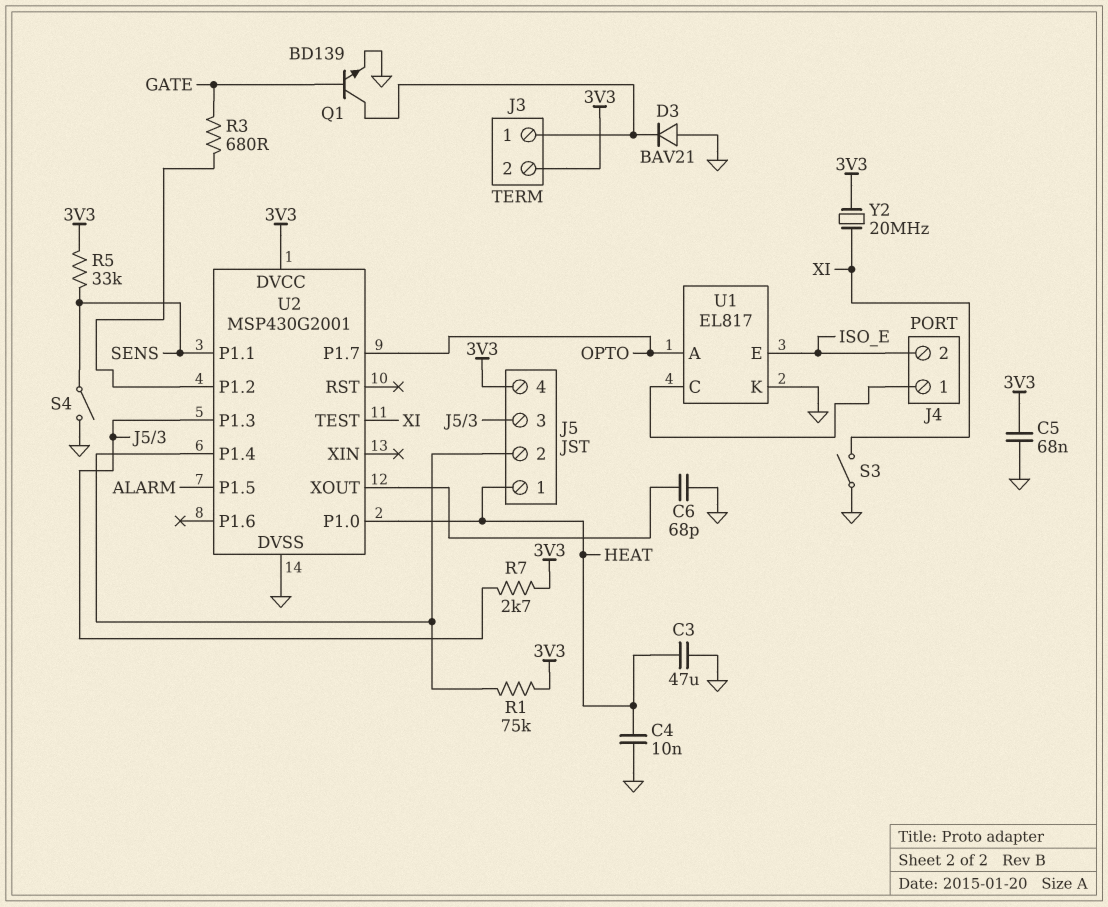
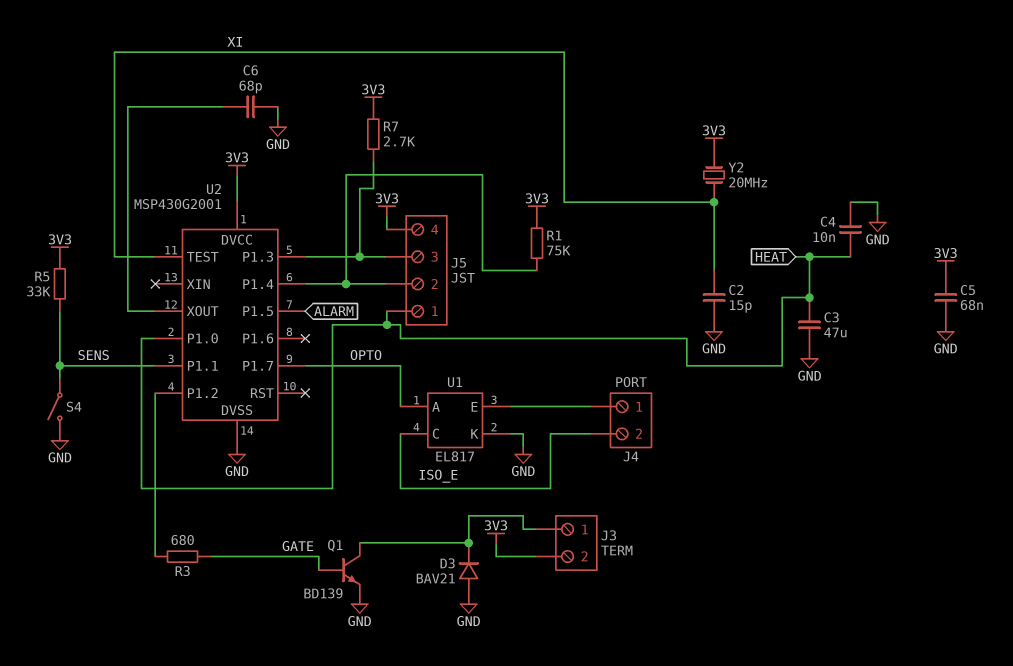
C2: none -> 15pF (GND, XI)
S3: switch (GND, XI) -> none
U1 pin C: J4/1 -> ISO_E
U1 pin E: ISO_E -> J4/1

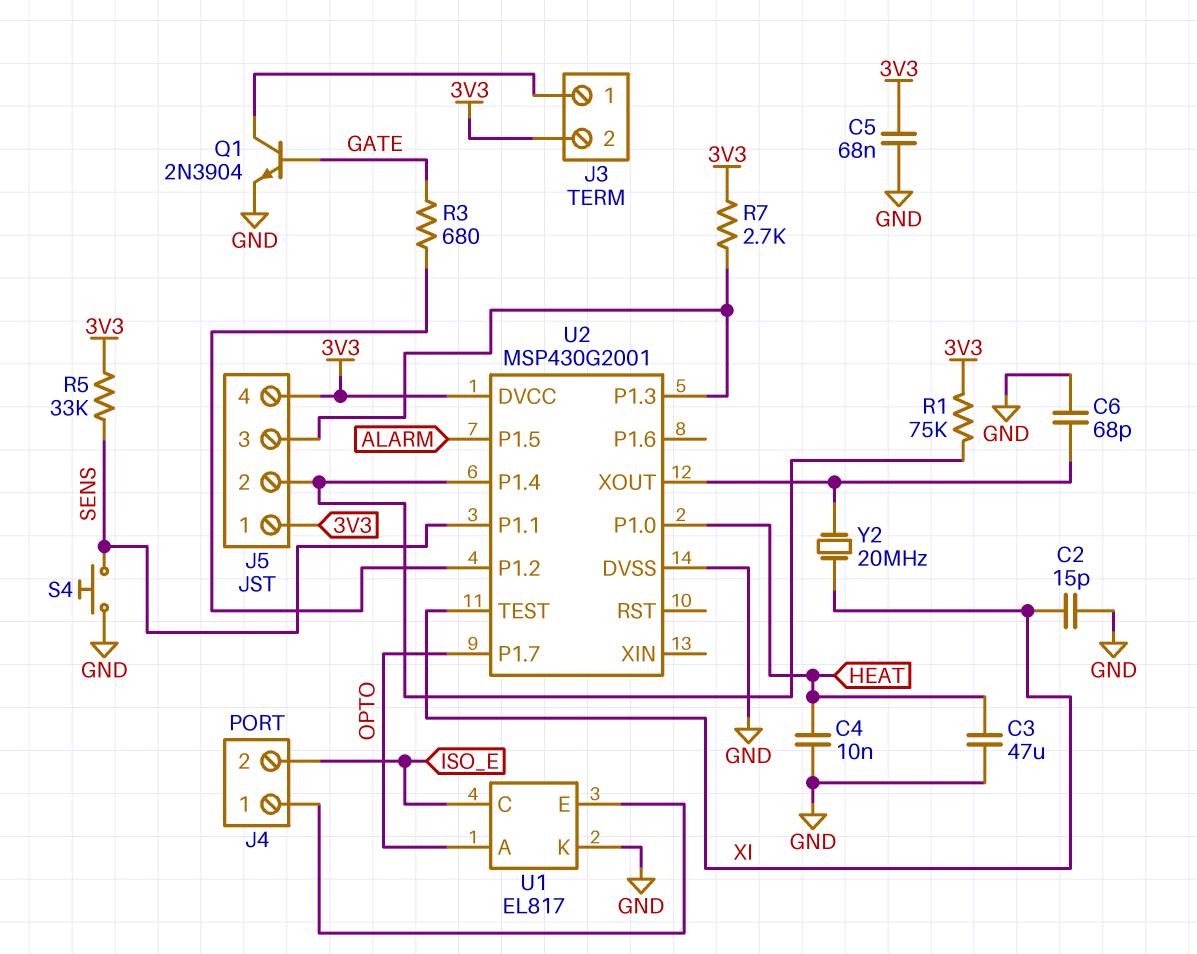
D3: diode BAV21 (A GND, K J3/1) -> none
J5 pin 1: HEAT -> 3V3
Q1: NPN BD139 (B GATE, C J3/1, E GND) -> NPN 2N3904 (B GATE, C J3/1, E GND)
S4: switch (GND, SENS) -> button (GND, SENS)
Y2: 20MHz (3V3, XI) -> 20MHz (U2/XOUT, XI)

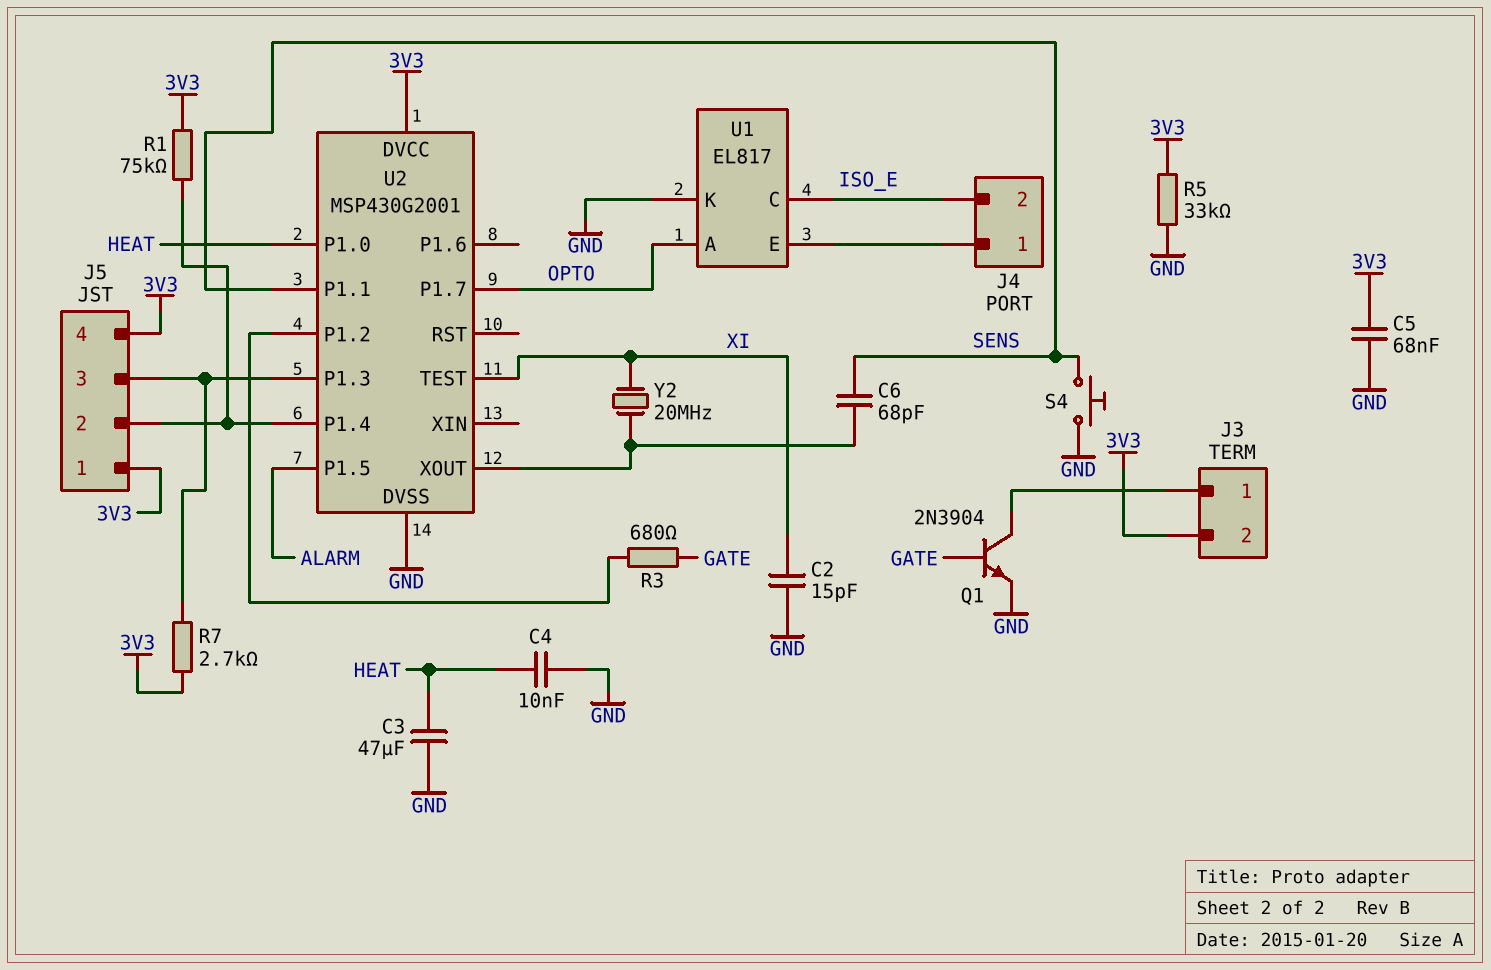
C6: 68pF (GND, U2/XOUT) -> 68pF (SENS, U2/XOUT)
R5: 33k (3V3, SENS) -> 33k (3V3, GND)

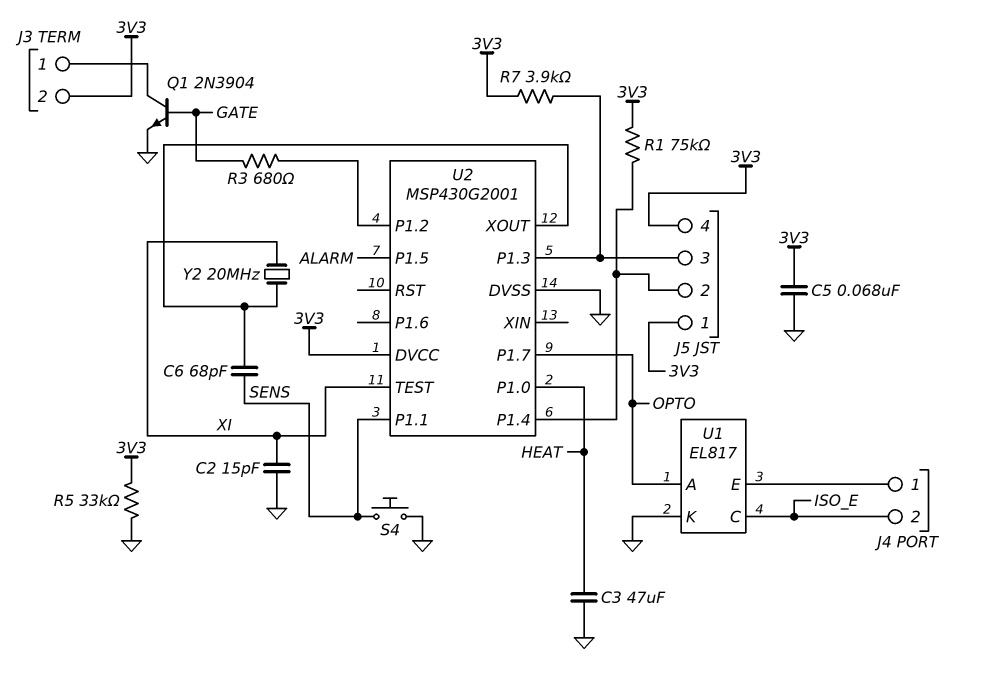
C4: 10nF (GND, HEAT) -> none
R7: 2.7k (3V3, J5/3) -> 3.9k (3V3, J5/3)

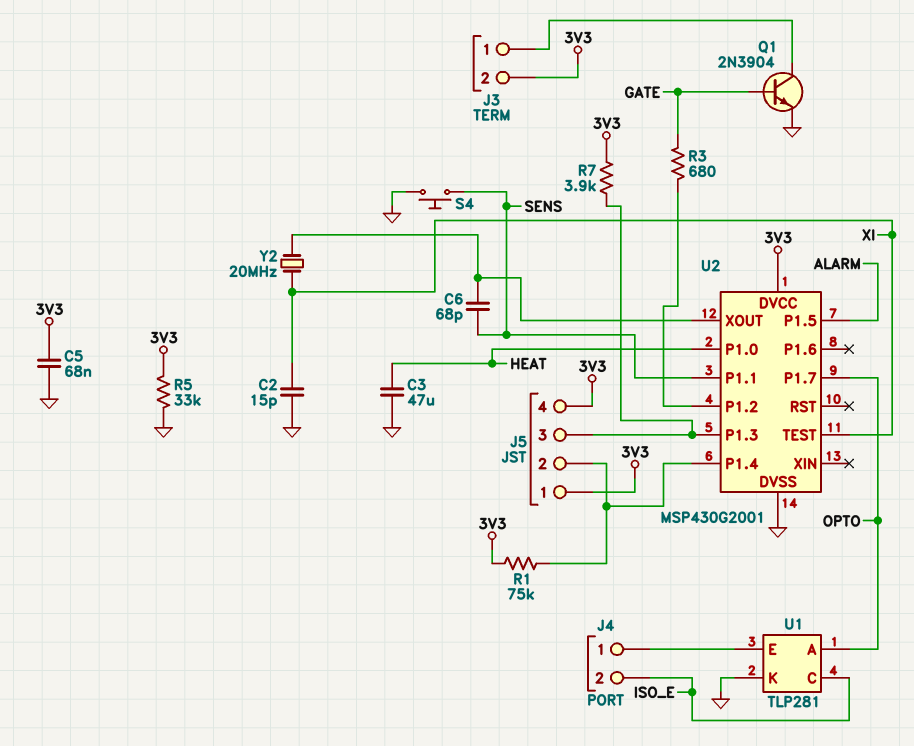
U1: EL817 -> TLP281

